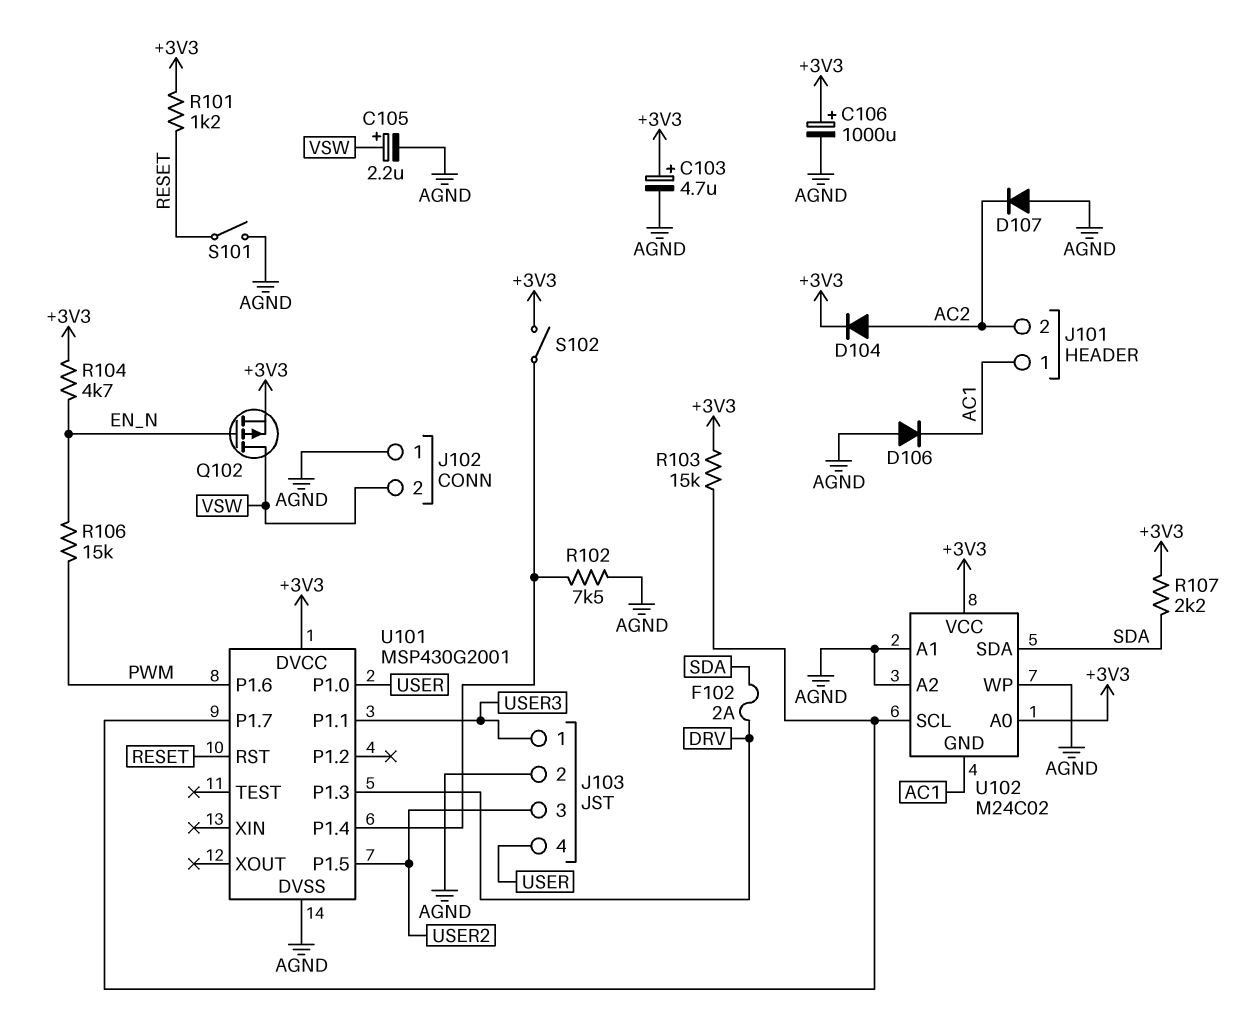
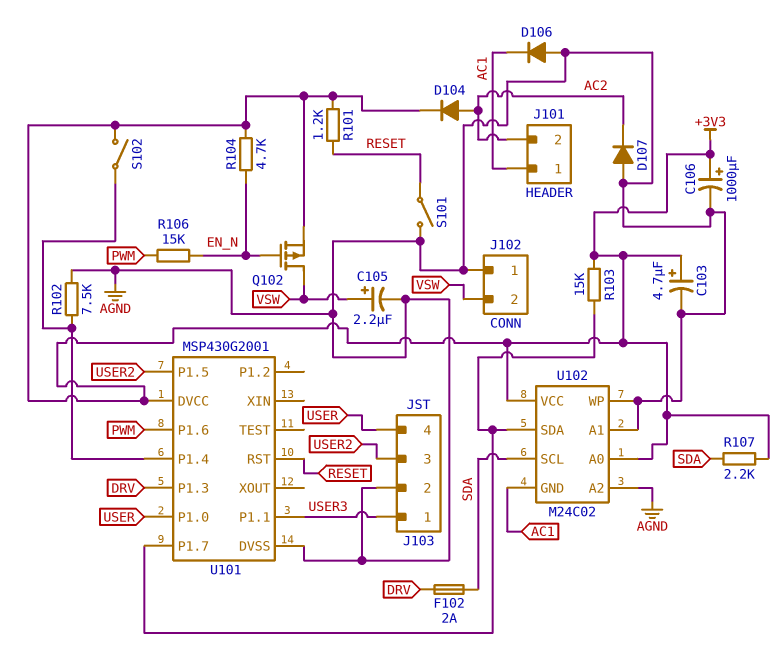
U102 pin SCL: U101/P1.7 -> SDA
U102 pin SDA: SDA -> U101/P1.7

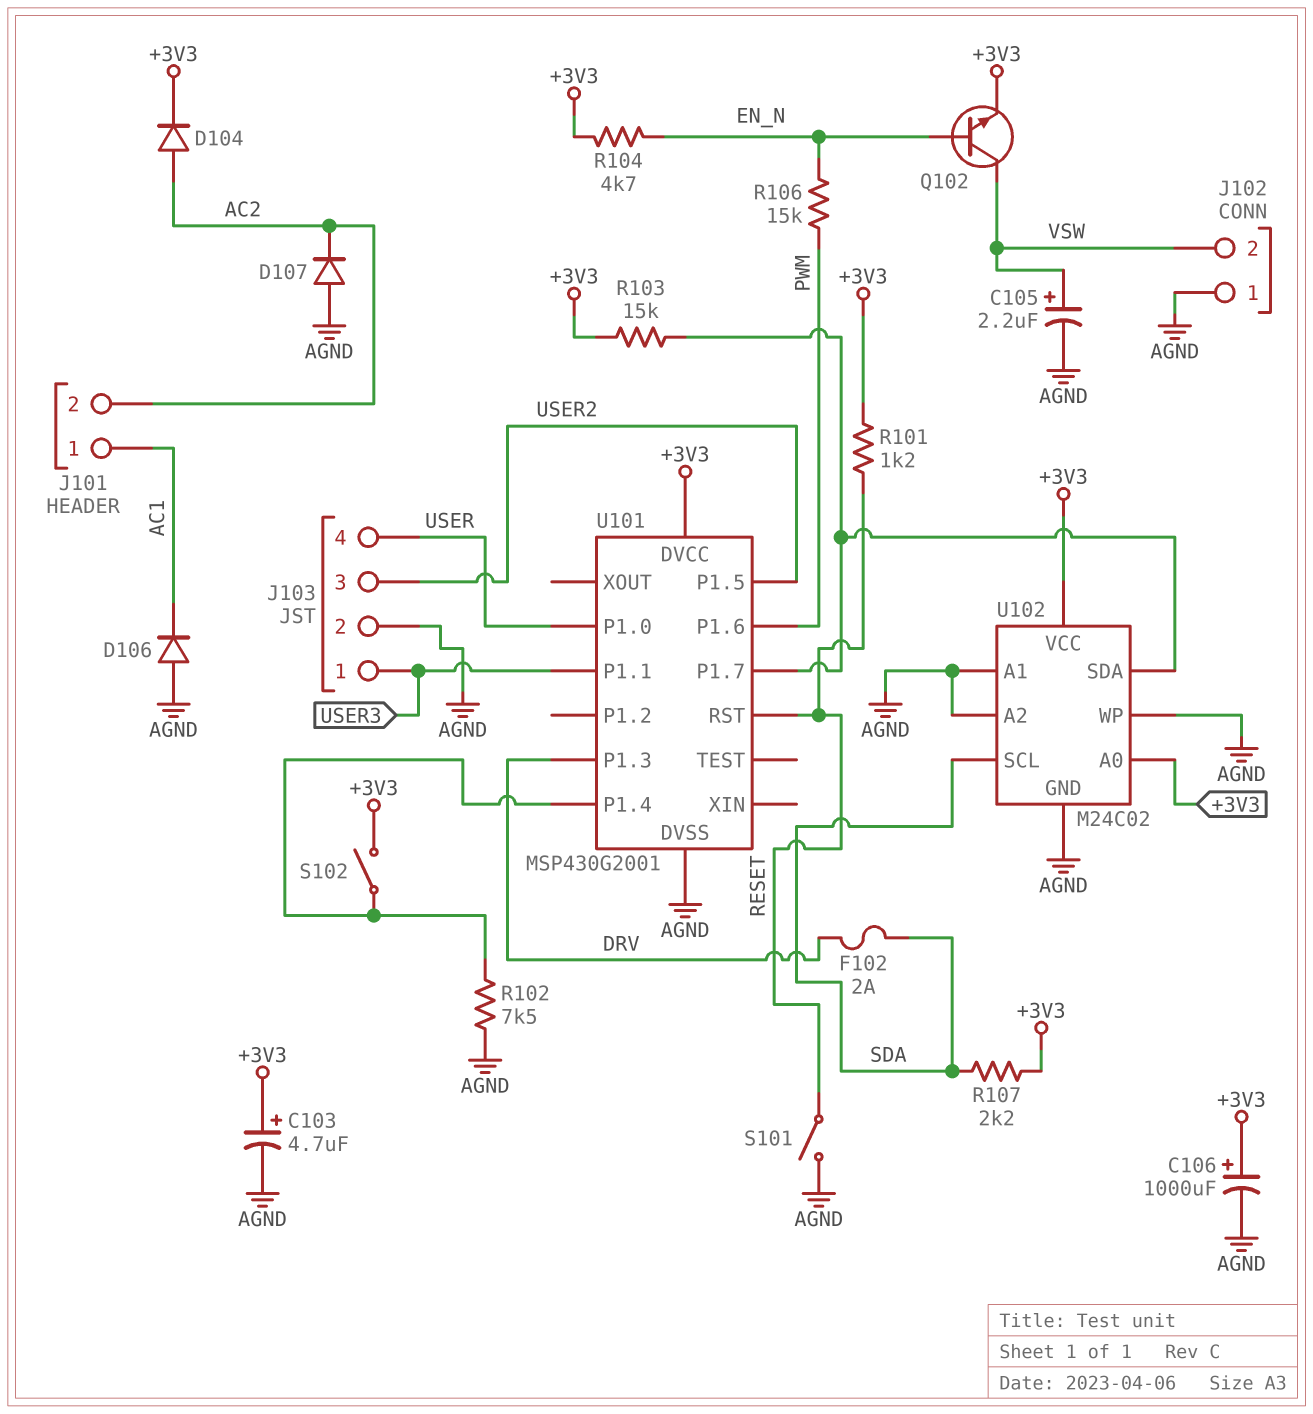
Q102: PMOS (G EN_N, D VSW, S +3V3) -> NPN (B EN_N, C VSW, E +3V3)
U102 pin GND: AC1 -> AGND

